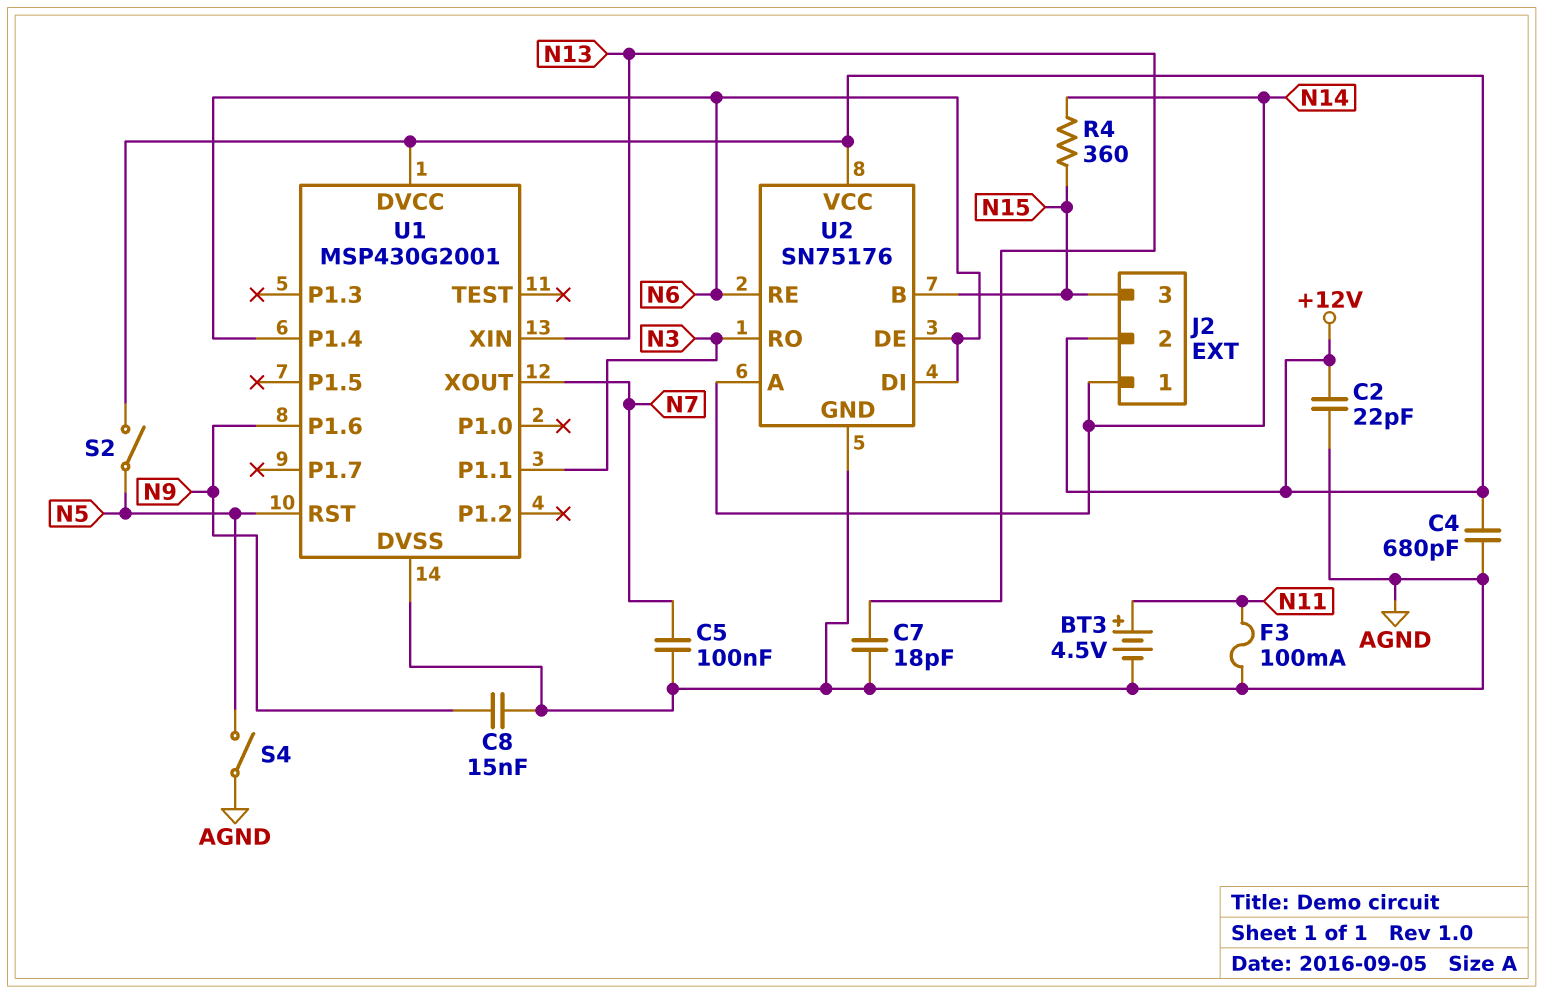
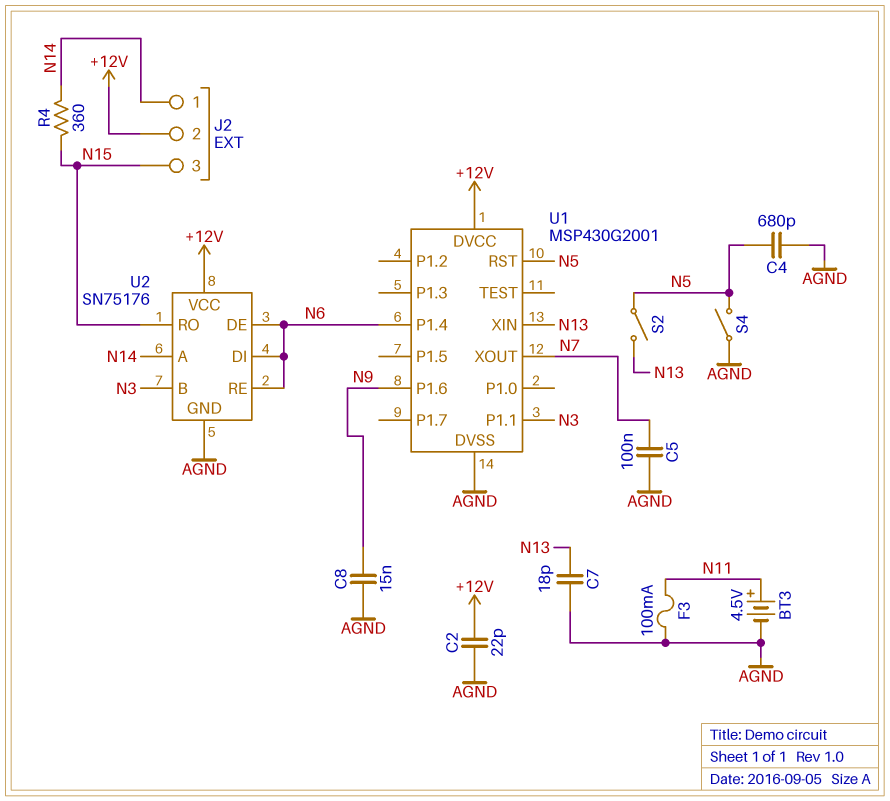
C4: 680pF (+12V, AGND) -> 680pF (AGND, N5)
S2: switch (+12V, N5) -> switch (N5, N13)
U2 pin B: N15 -> N3
U2 pin RO: N3 -> N15

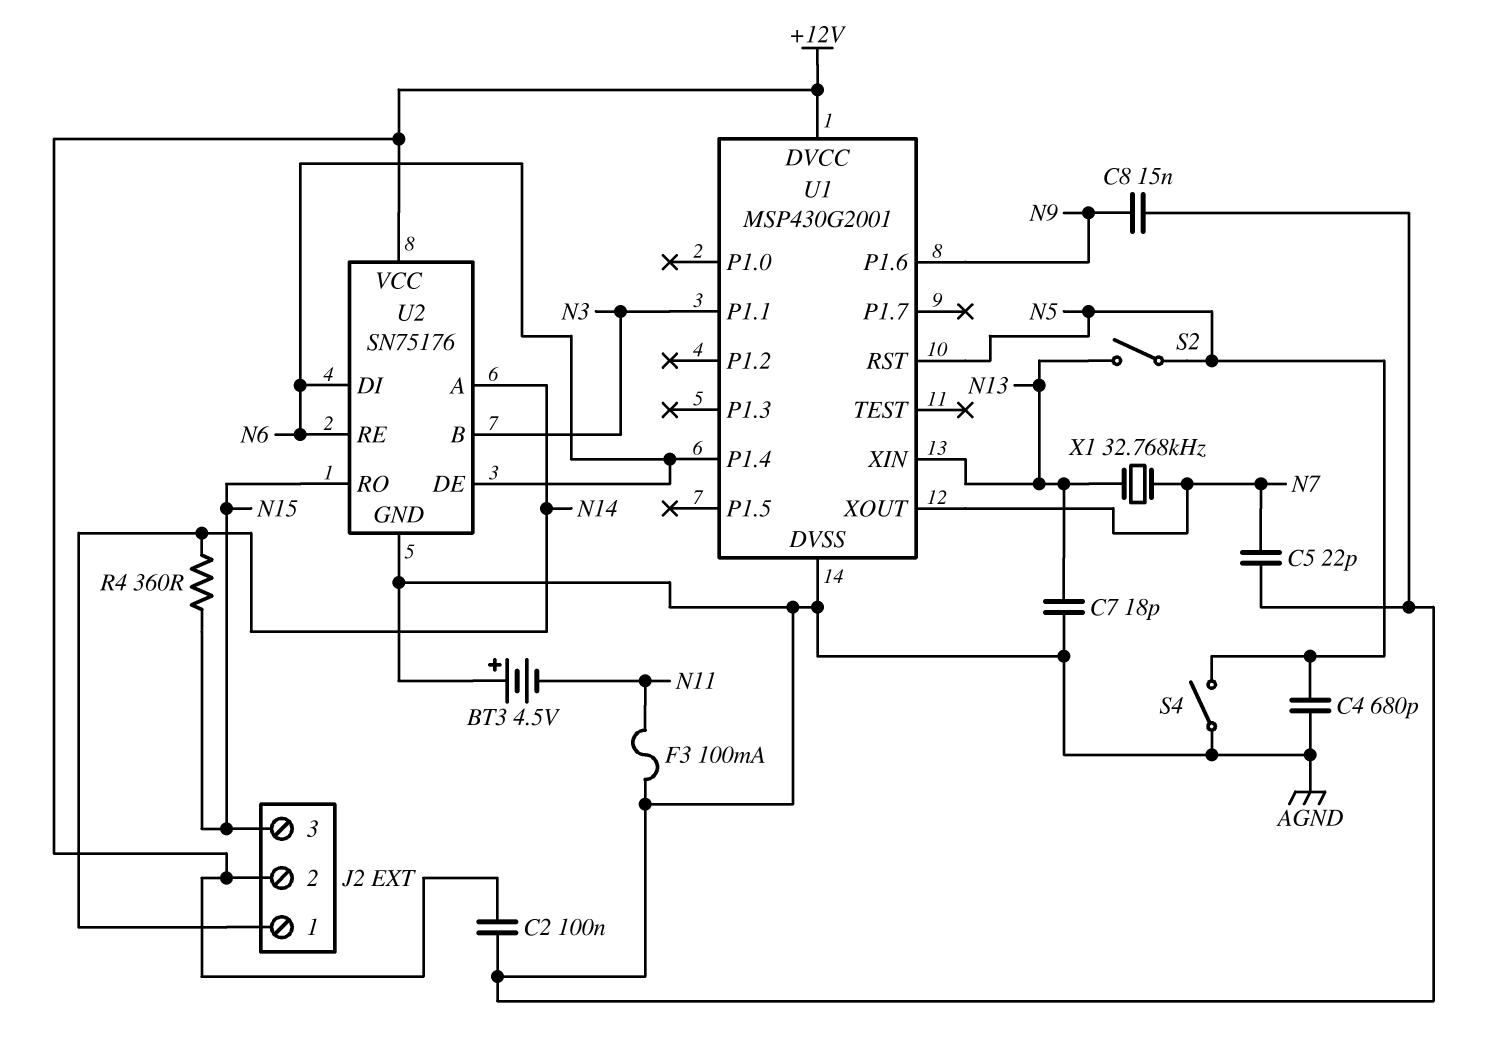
BT3: 4.5V (plus N11, minus AGND) -> 4.5V (plus AGND, minus N11)
C2: 22pF (+12V, AGND) -> 100nF (+12V, AGND)
C5: 100nF (AGND, N7) -> 22pF (AGND, N7)
X1: none -> 32.768kHz (N7, N13)

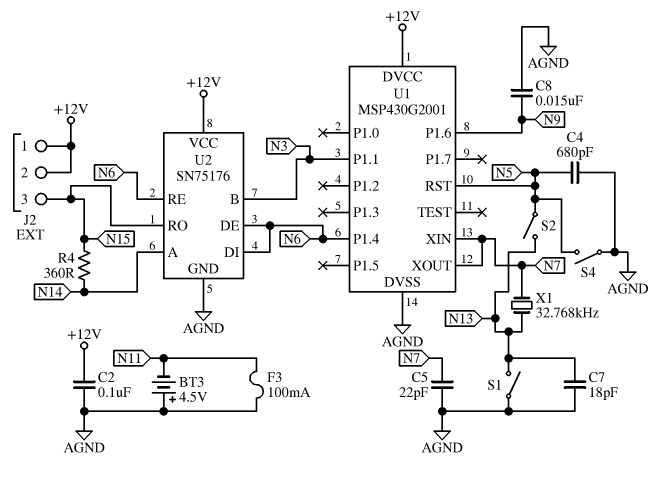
J2 pin 1: N14 -> +12V
S1: none -> switch (AGND, N13)
U1 pin XIN: N13 -> N7

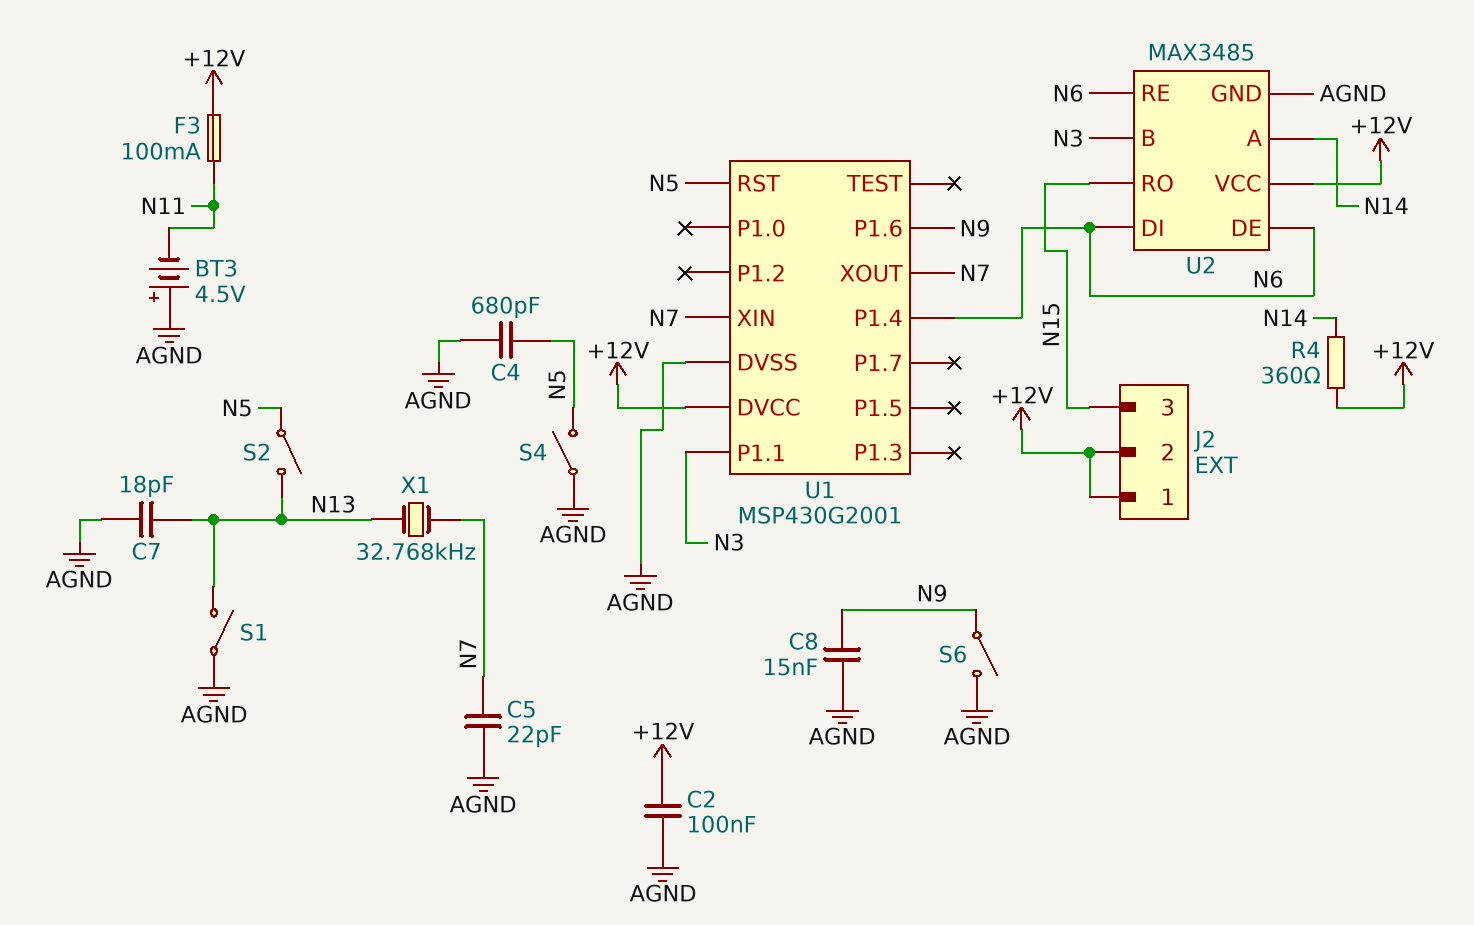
F3: 100mA (AGND, N11) -> 100mA (+12V, N11)
R4: 360 (N14, N15) -> 360 (+12V, N14)
S6: none -> switch (AGND, N9)
U2: SN75176 -> MAX3485

